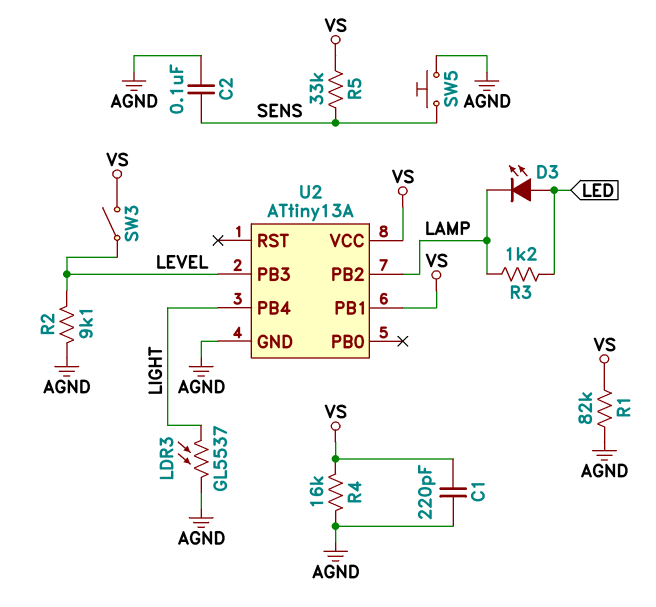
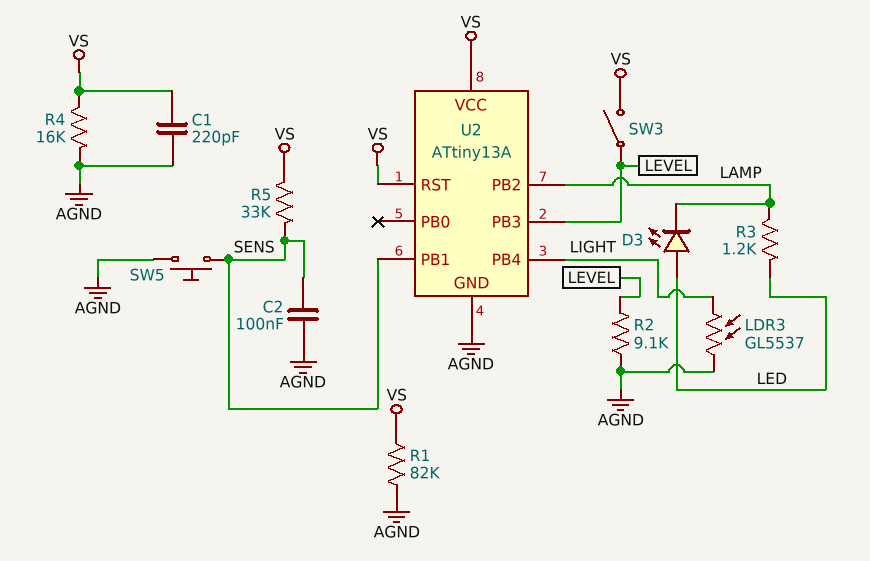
U2 pin PB1: VS -> SENS
U2 pin RST: none -> VS

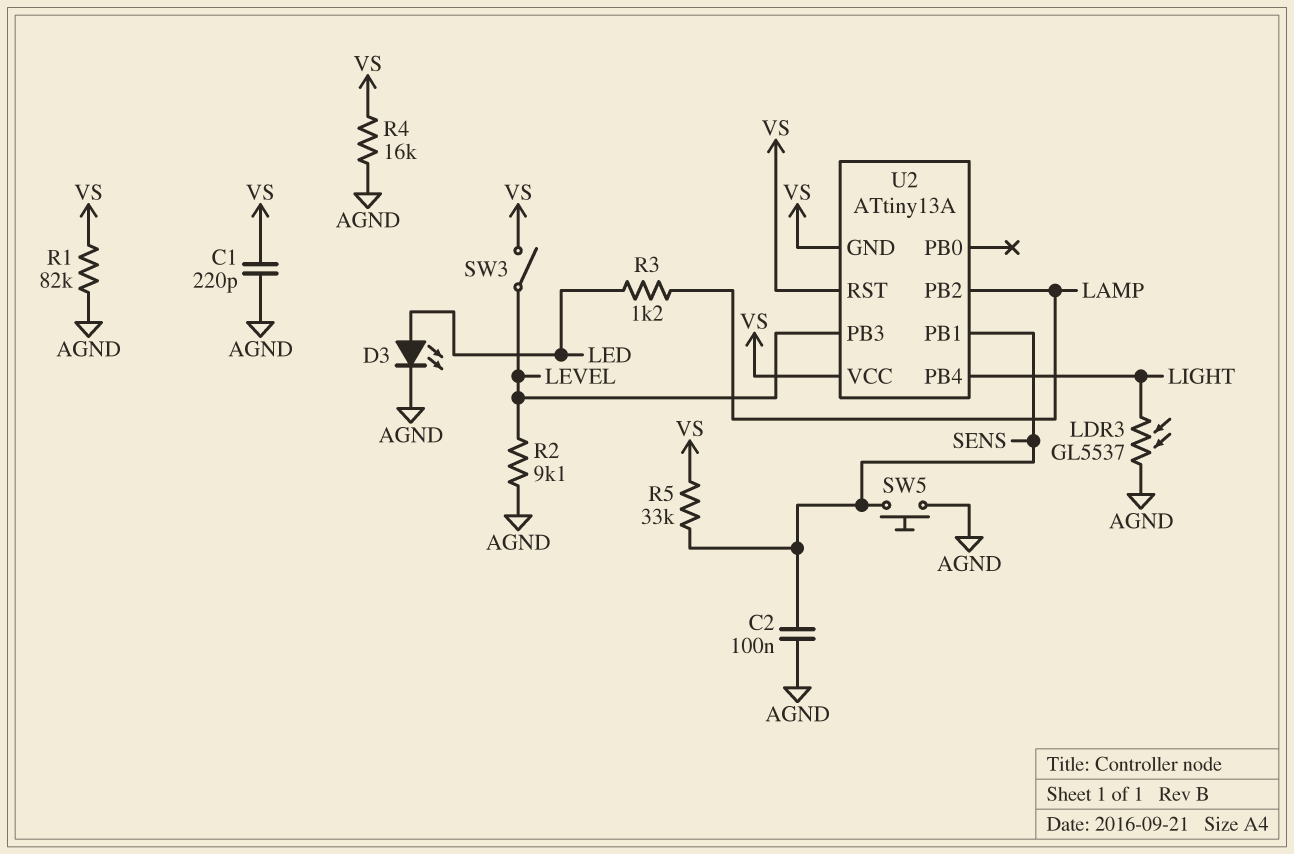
D3: LED (A LED, K LAMP) -> LED (A LED, K AGND)
U2 pin GND: AGND -> VS

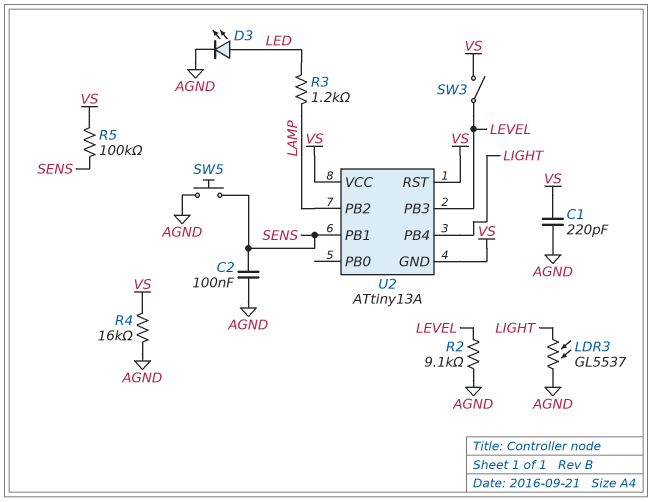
R1: 82k (AGND, VS) -> none
R5: 33k (SENS, VS) -> 100k (SENS, VS)

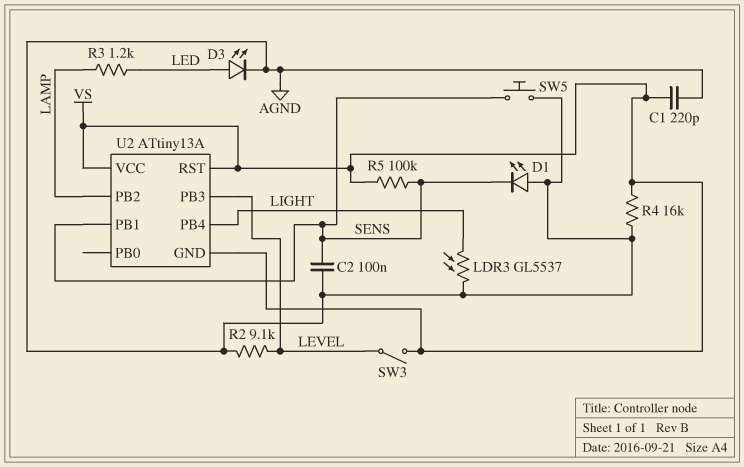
D1: none -> LED (A AGND, K SENS)

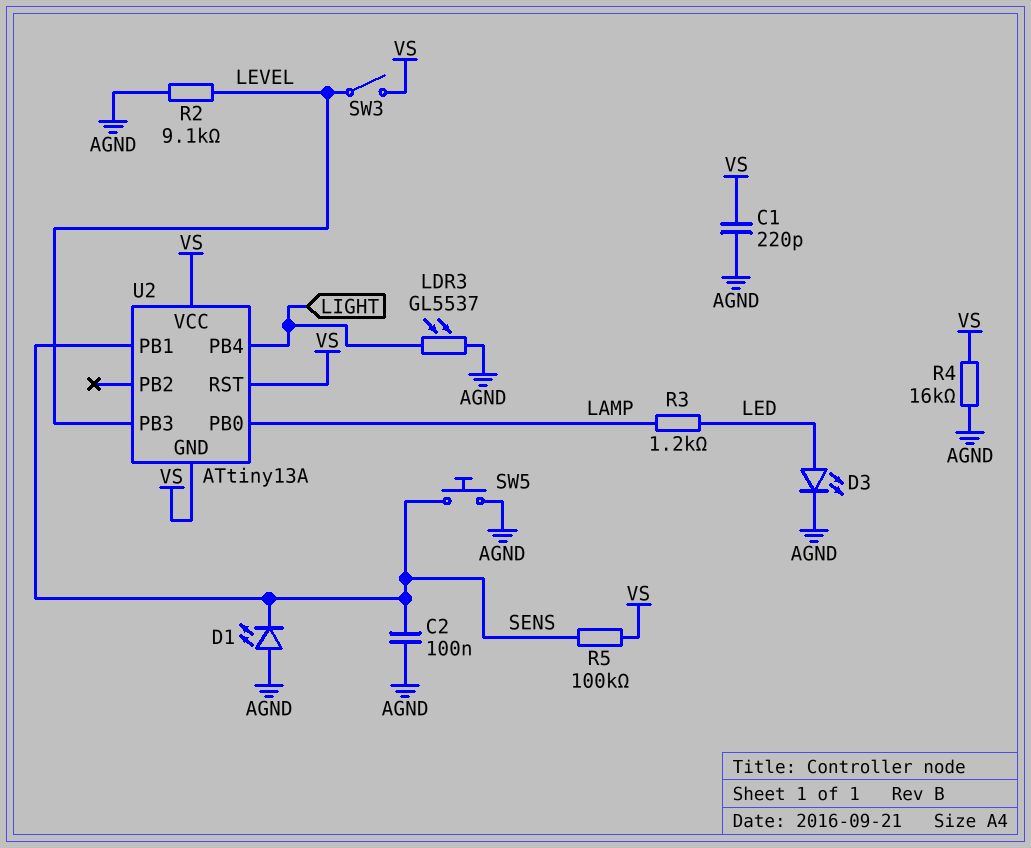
U2 pin PB0: none -> LAMP
U2 pin PB2: LAMP -> none

